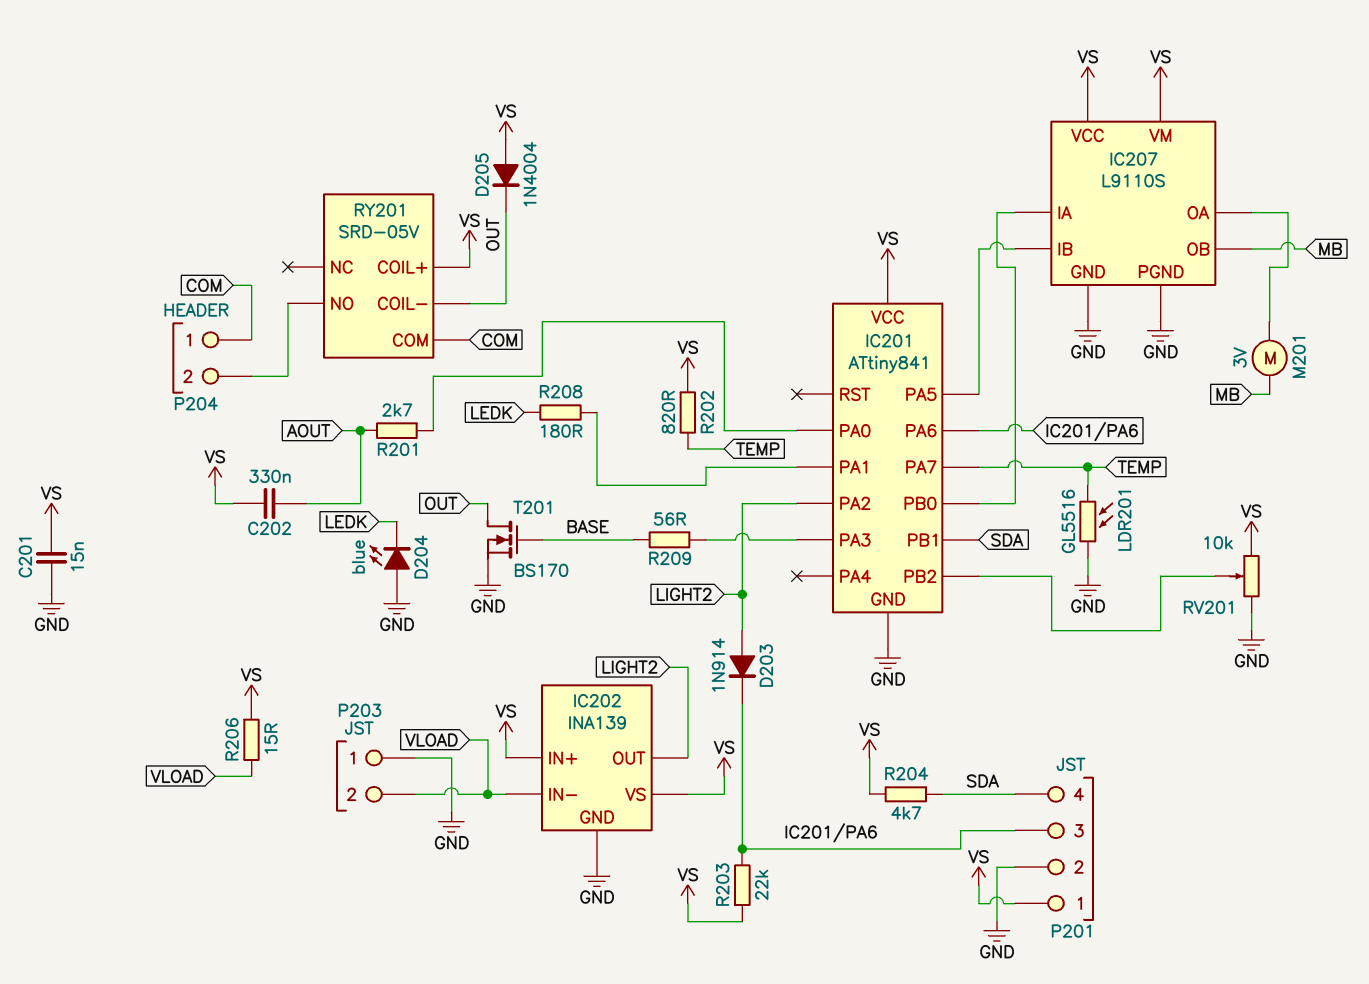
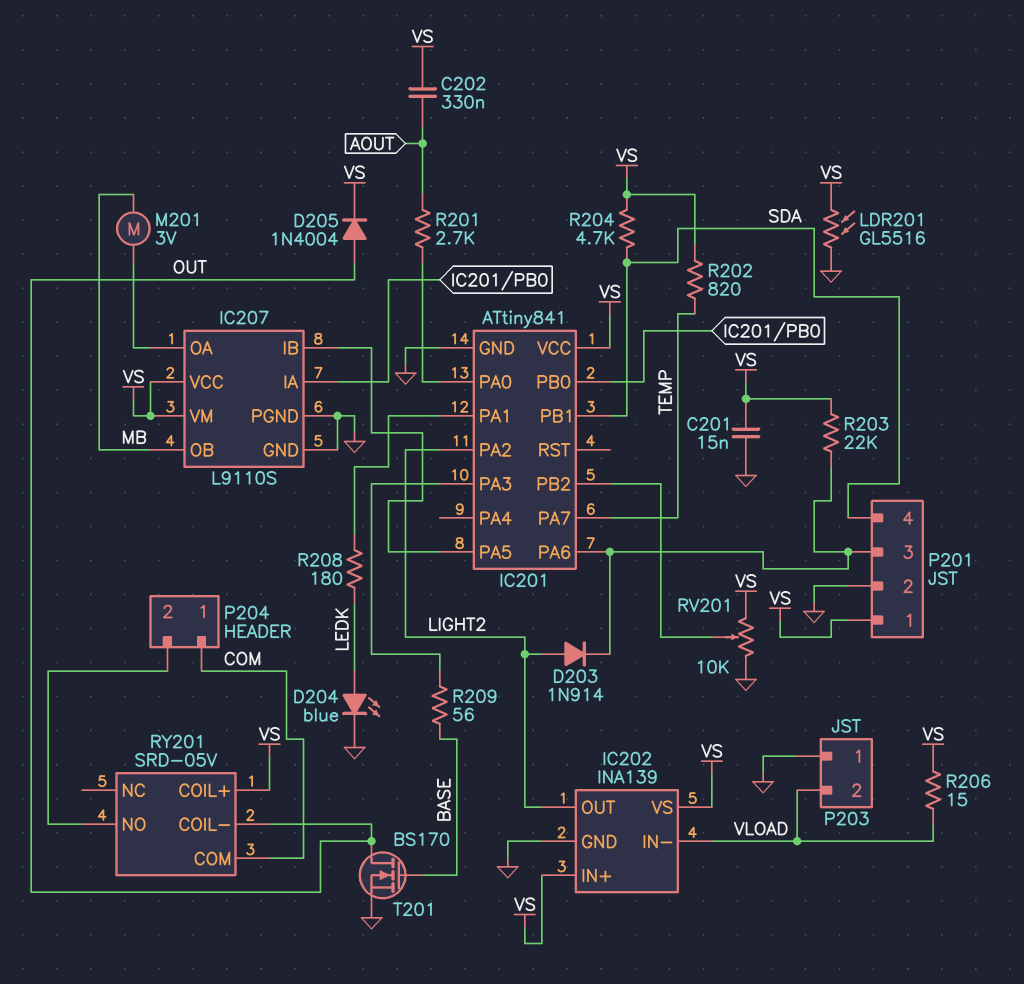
D204: LED blue (A GND, K LEDK) -> LED blue (A LEDK, K GND)
D205: diode 1N4004 (A VS, K OUT) -> diode 1N4004 (A OUT, K VS)
LDR201: GL5516 (GND, TEMP) -> GL5516 (GND, VS)

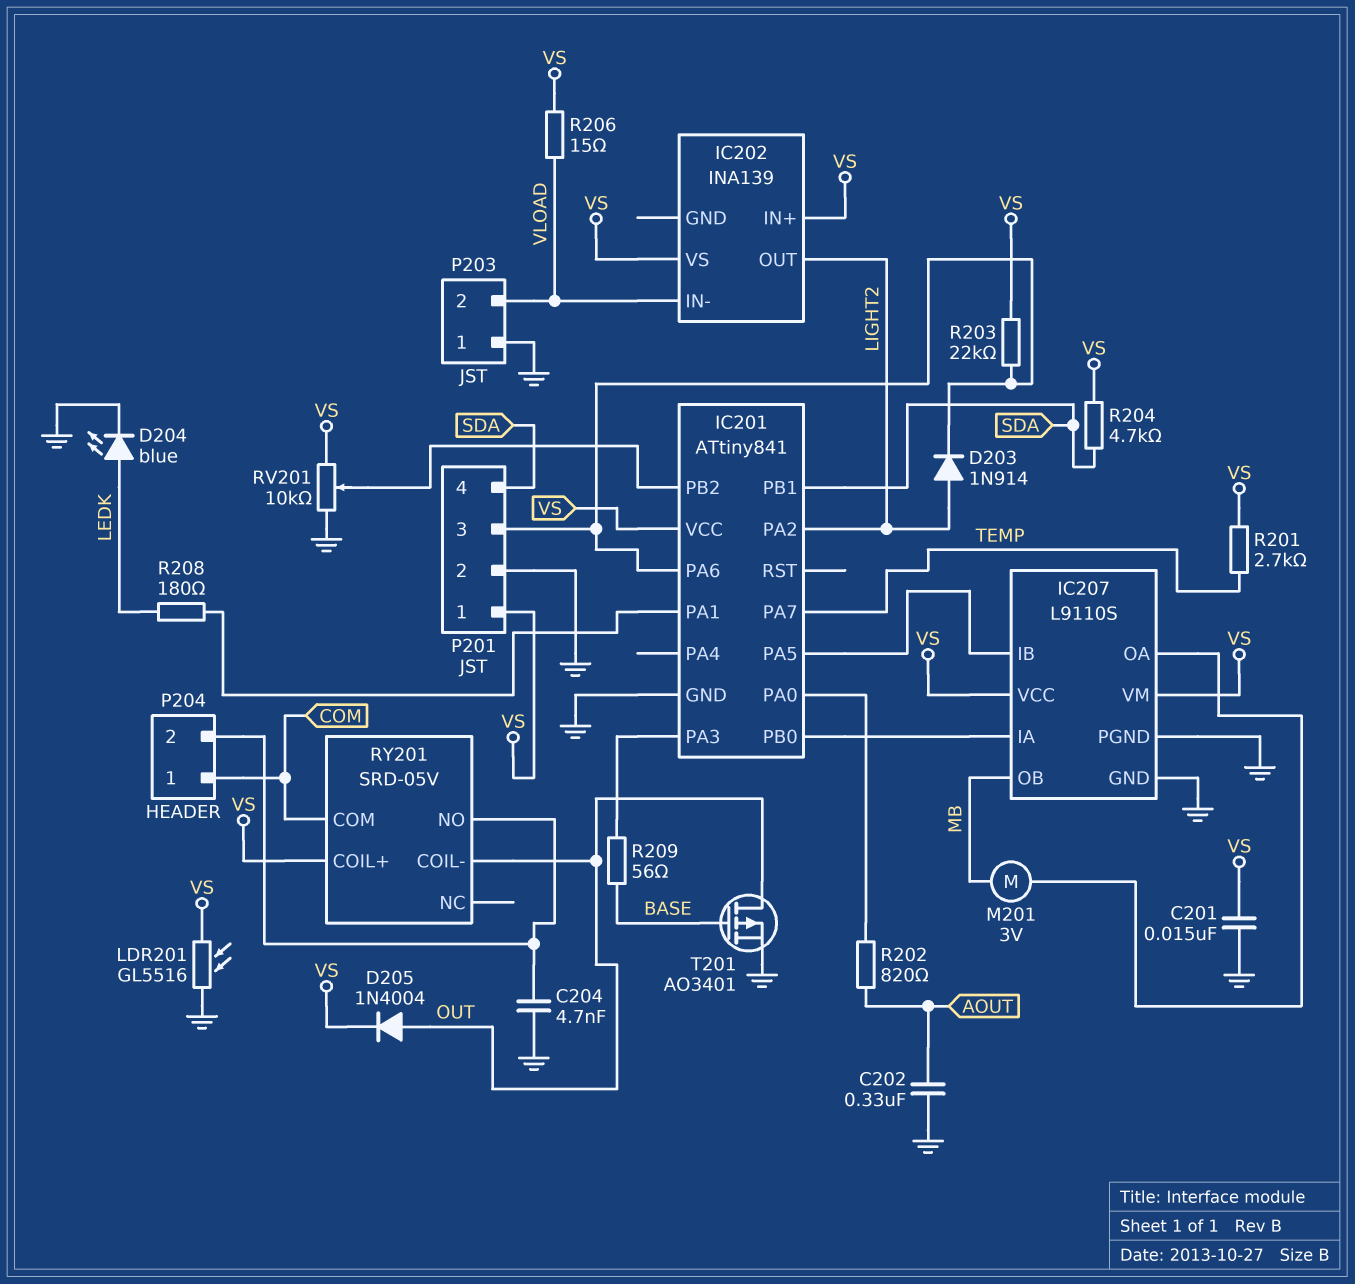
C202: 330nF (AOUT, VS) -> 330nF (AOUT, GND)
C204: none -> 4.7nF (GND, P204/2)
IC202 pin GND: GND -> none
R201: 2.7k (AOUT, IC201/PA0) -> 2.7k (TEMP, VS)
R202: 820 (TEMP, VS) -> 820 (AOUT, IC201/PA0)
T201: NMOS BS170 (G BASE, D OUT, S GND) -> PMOS AO3401 (G BASE, D OUT, S GND)

